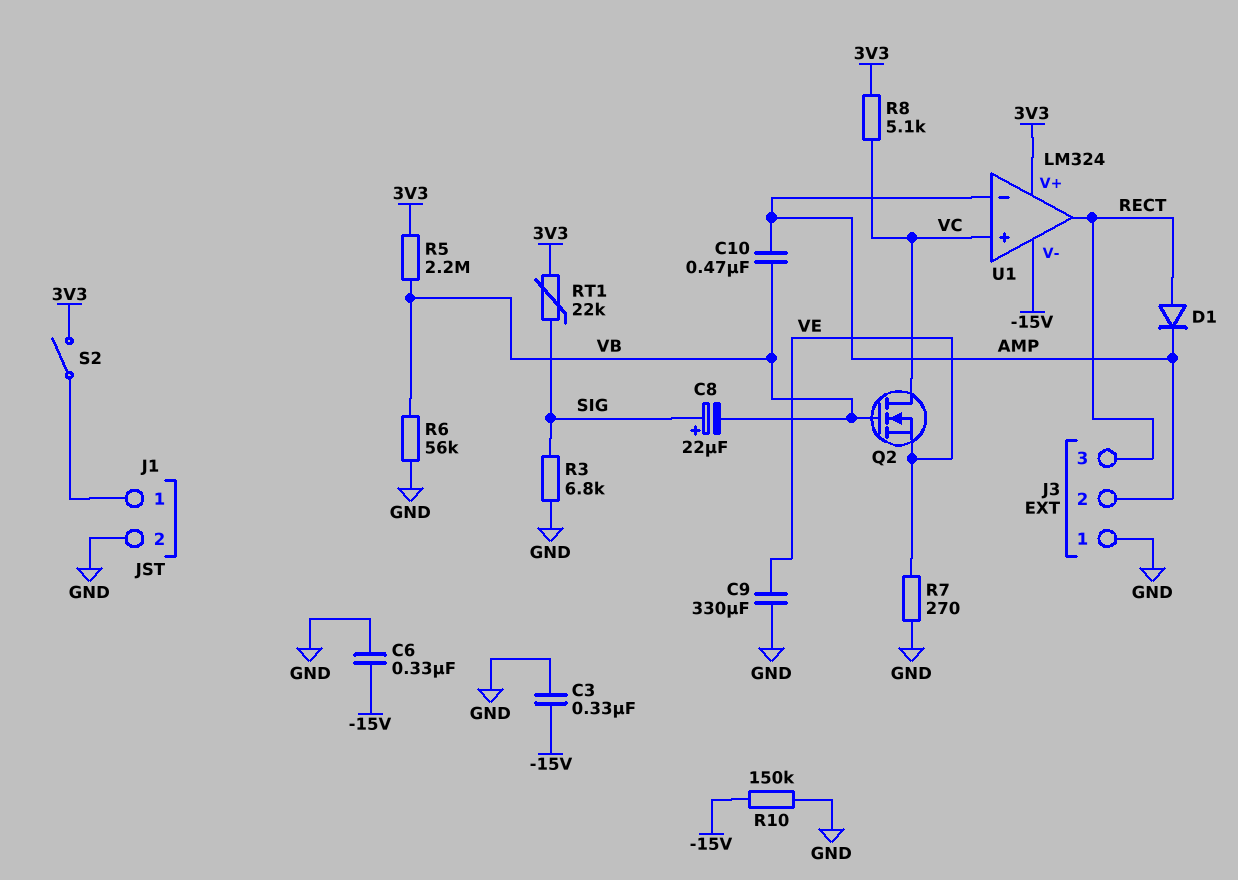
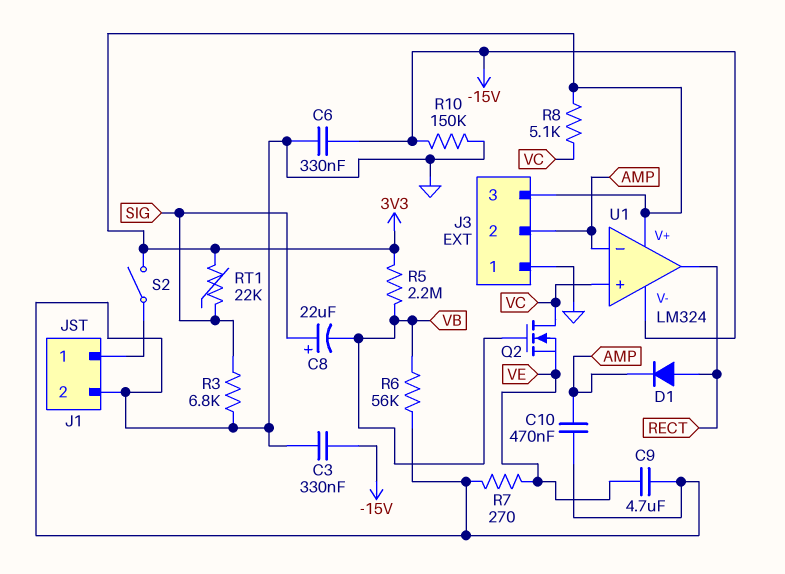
C9: 330uF (GND, VE) -> 4.7uF (GND, VE)
C10: 470nF (AMP, VB) -> 470nF (AMP, GND)
J3 pin 3: RECT -> 3V3

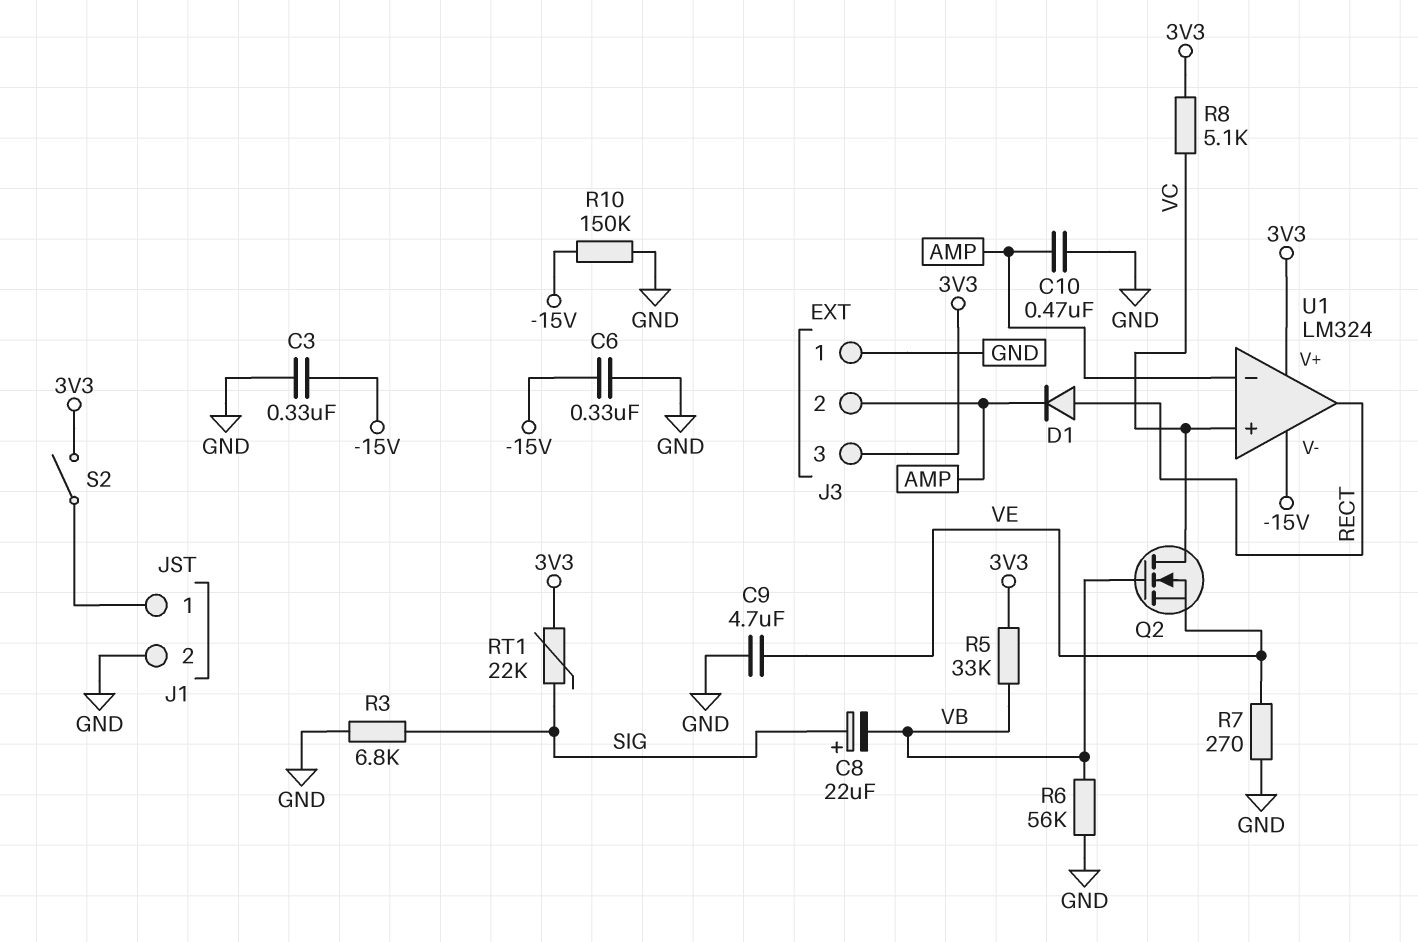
R5: 2.2M (3V3, VB) -> 33k (3V3, VB)

